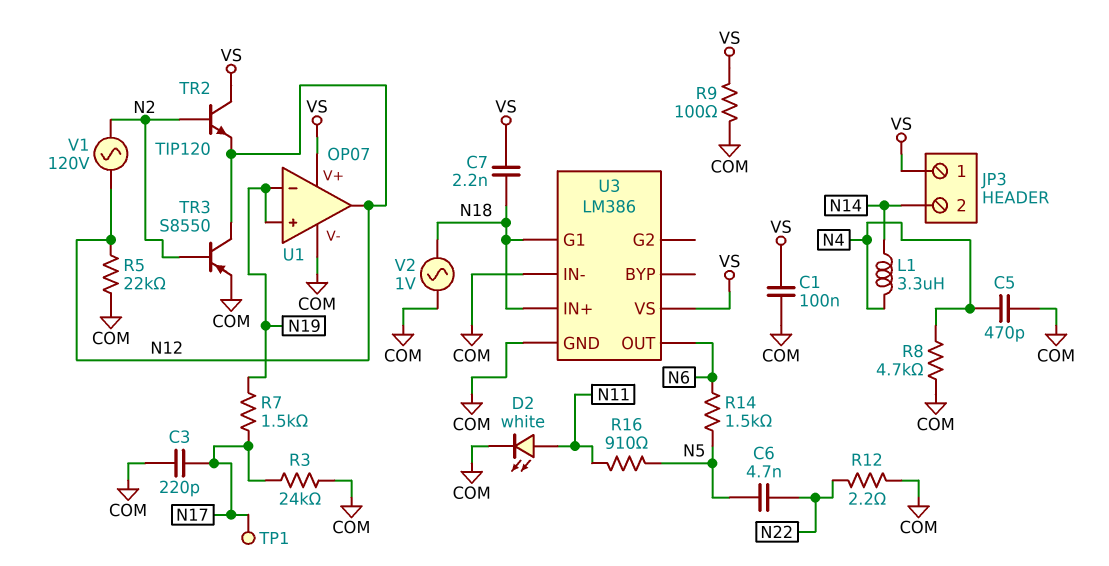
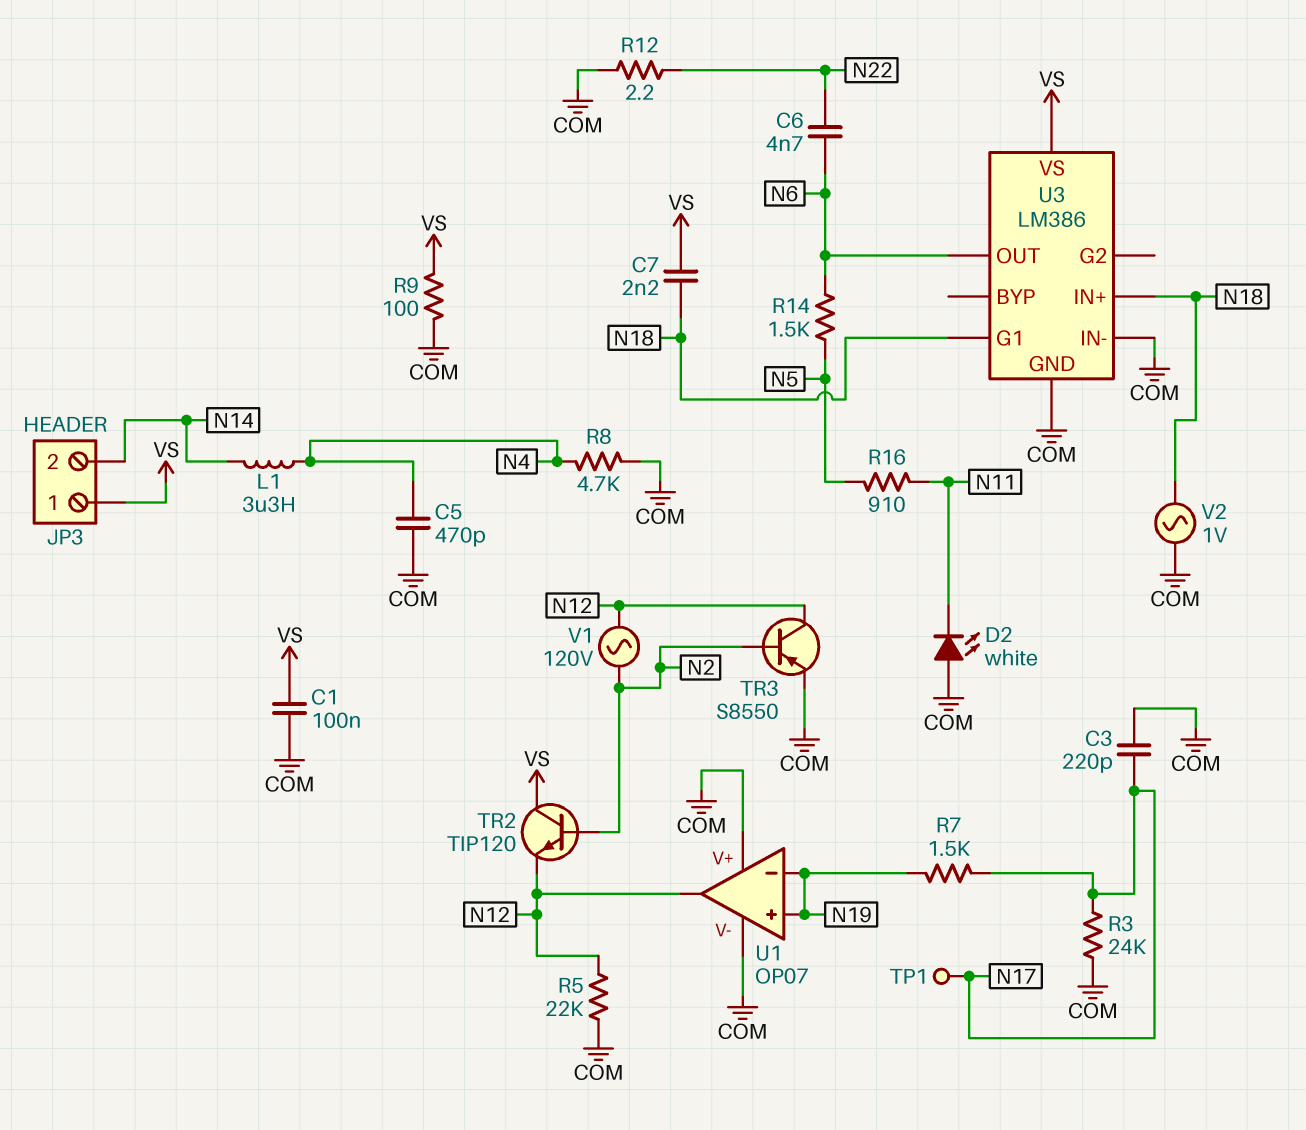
C6: 4.7nF (N5, N22) -> 4.7nF (N6, N22)
D2: LED white (A N11, K COM) -> LED white (A COM, K N11)
U1 pin V+: VS -> COM

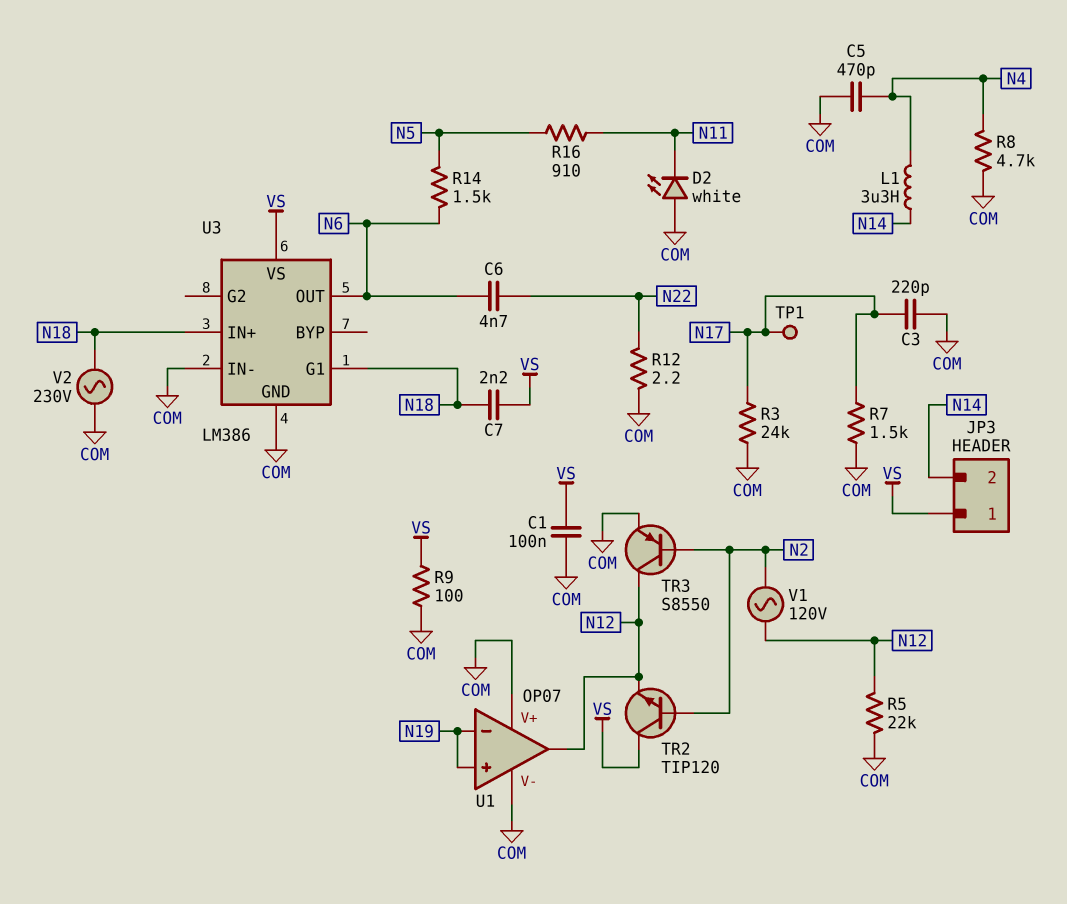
R7: 1.5k (N17, N19) -> 1.5k (COM, N17)
V2: AC 1V (COM, N18) -> AC 230V (COM, N18)

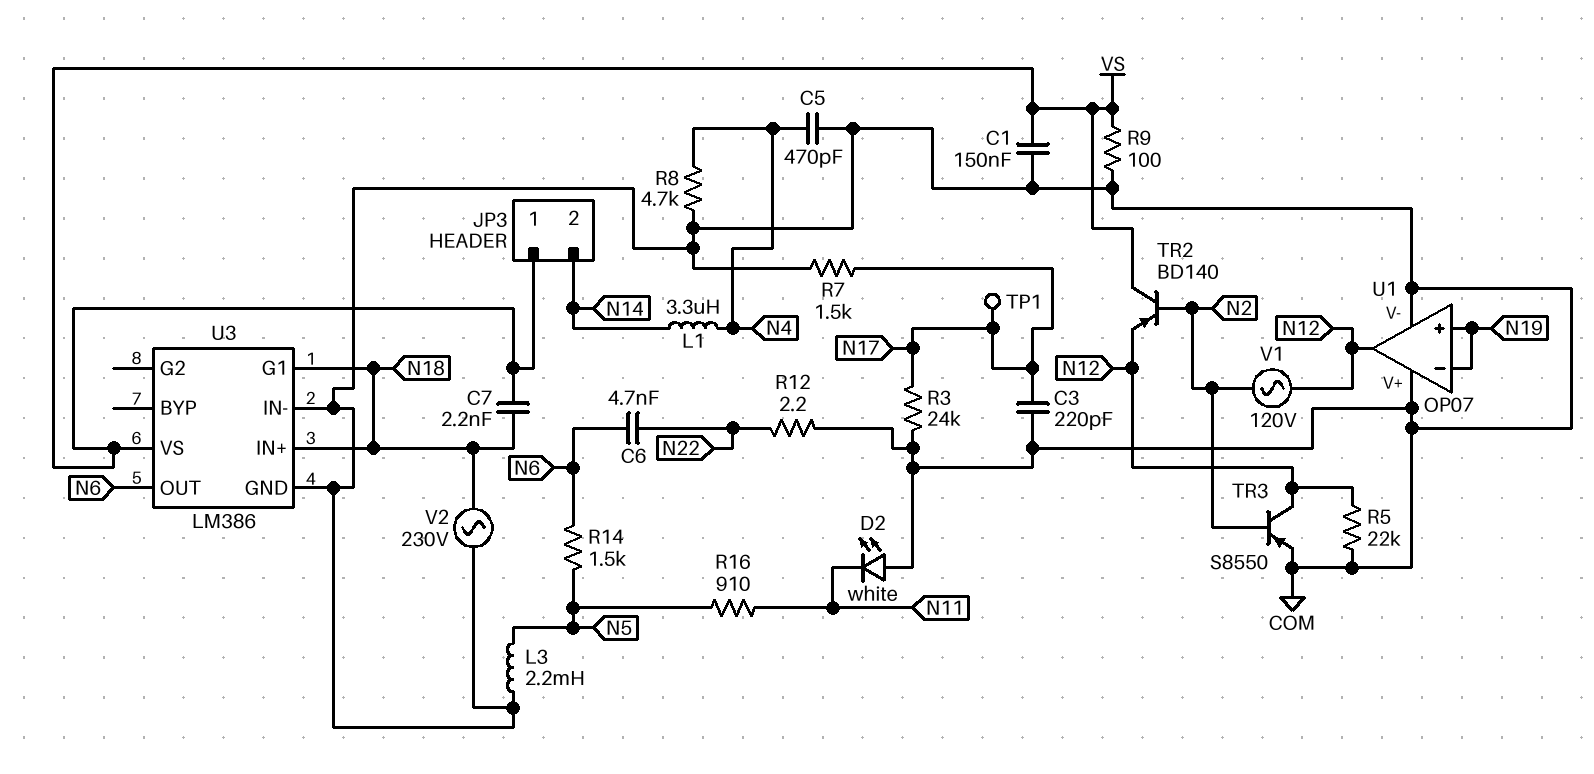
C1: 100nF (COM, VS) -> 150nF (COM, VS)
L3: none -> 2.2mH (COM, N5)
TR2: NPN TIP120 (B N2, C VS, E N12) -> PNP BD140 (B N2, C VS, E N12)

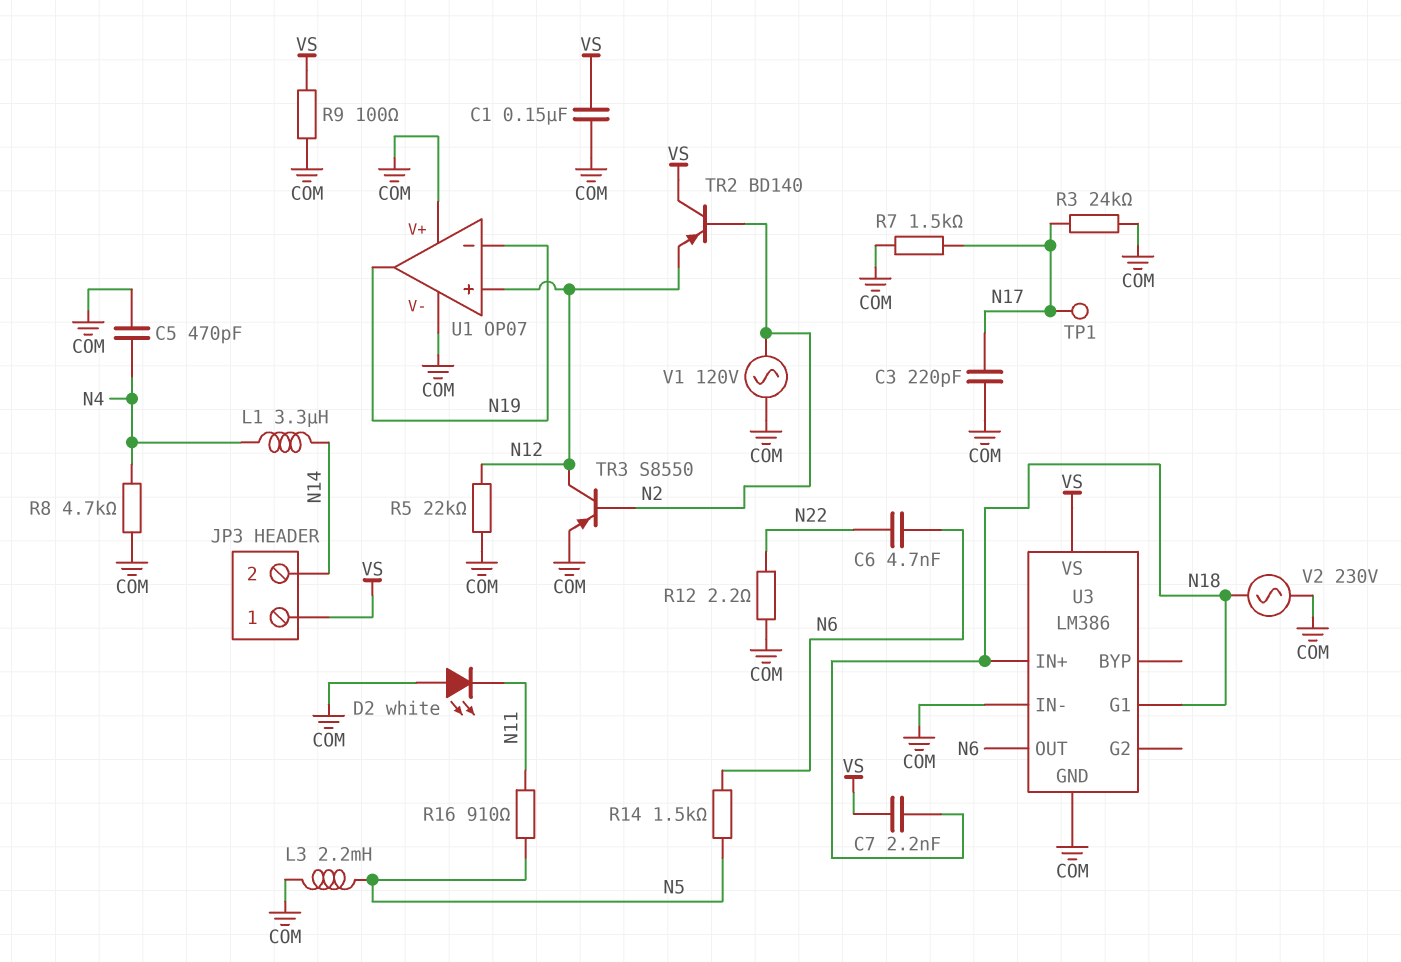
U1 pin in+: N19 -> N12
U1 pin out: N12 -> N19
V1: AC 120V (N2, N12) -> AC 120V (COM, N2)

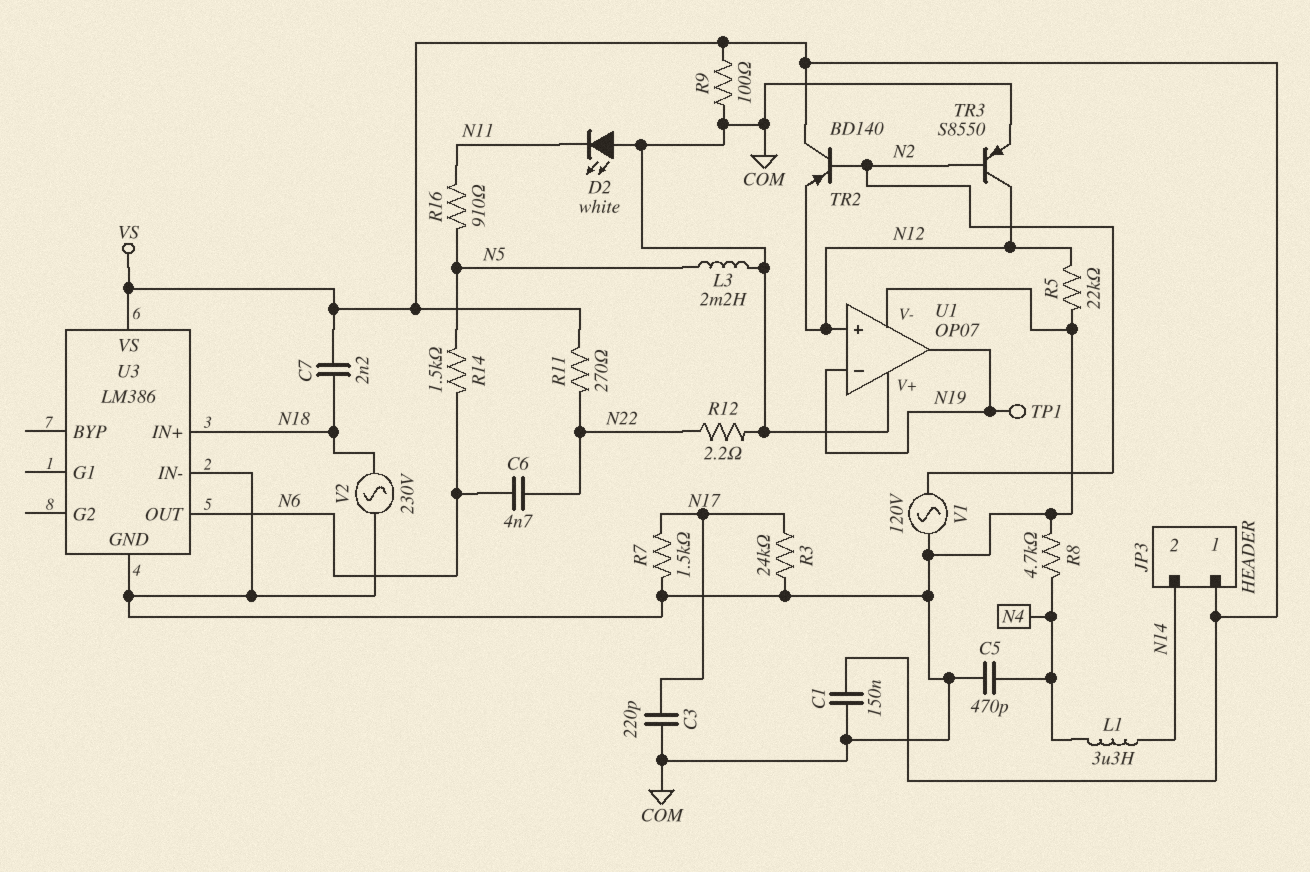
R11: none -> 270 (N22, VS)
TP1: test point (N17) -> test point (N19)
U3 pin G1: N18 -> none

